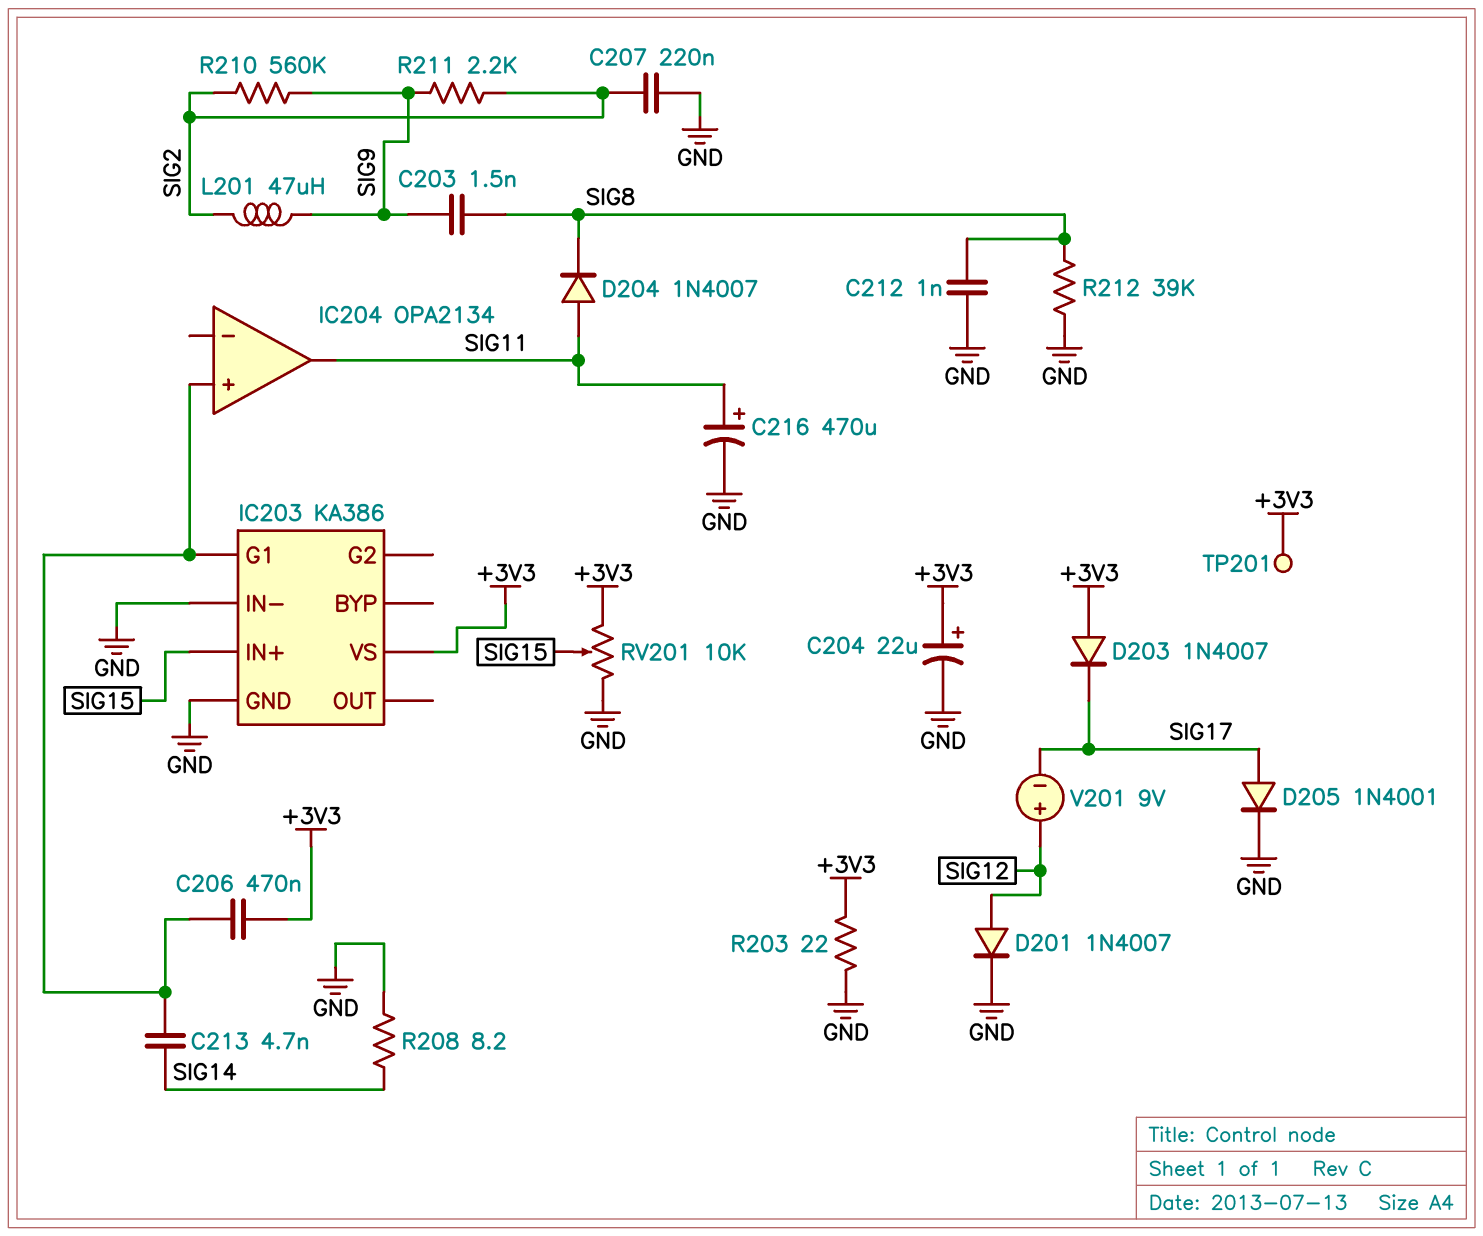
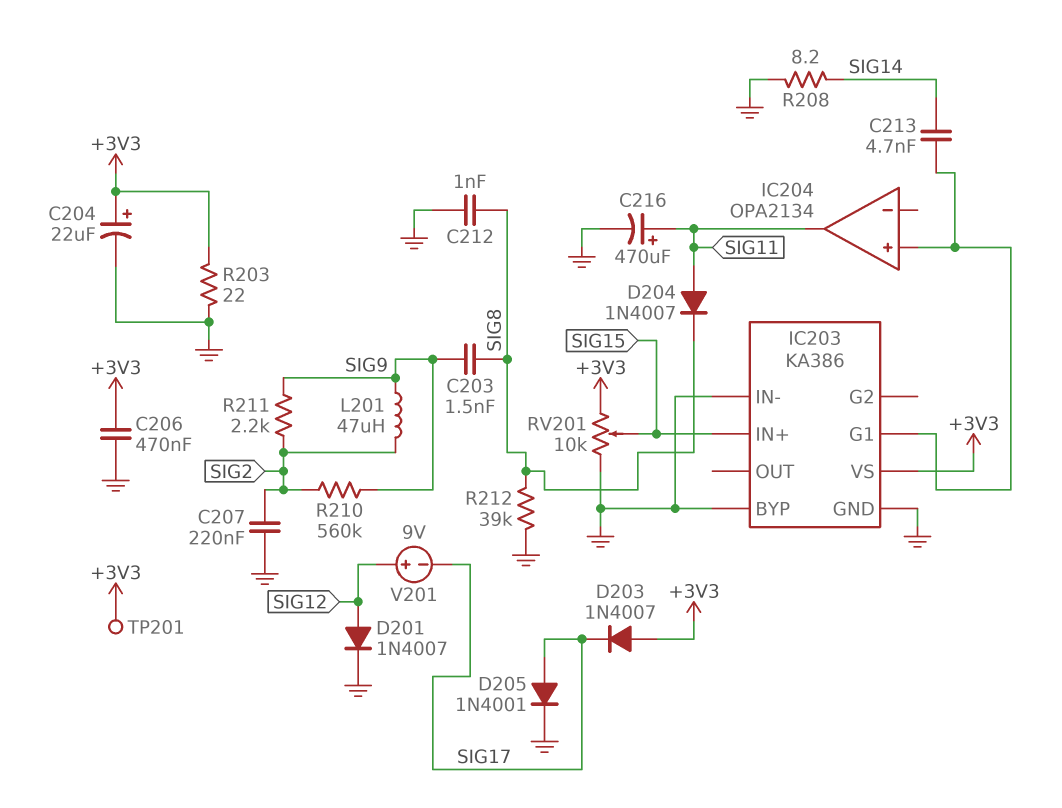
C206: 470nF (+3V3, IC203/G1) -> 470nF (+3V3, GND)
IC203 pin BYP: none -> GND

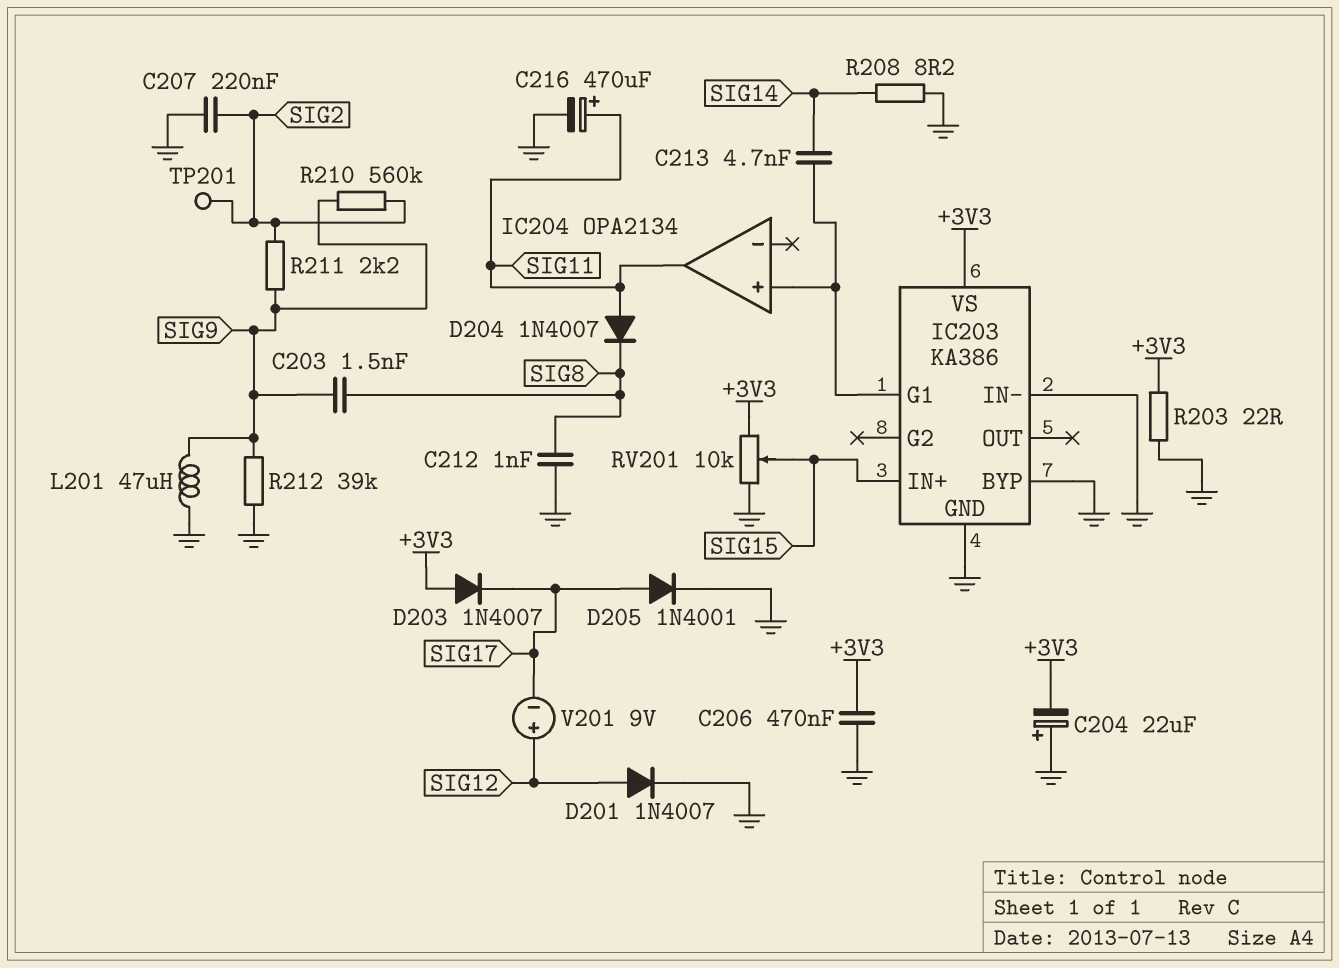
C204: 22uF (plus +3V3, minus GND) -> 22uF (plus GND, minus +3V3)
L201: 47uH (SIG2, SIG9) -> 47uH (GND, SIG9)
R212: 39k (GND, SIG8) -> 39k (GND, SIG9)
TP201: test point (+3V3) -> test point (SIG2)

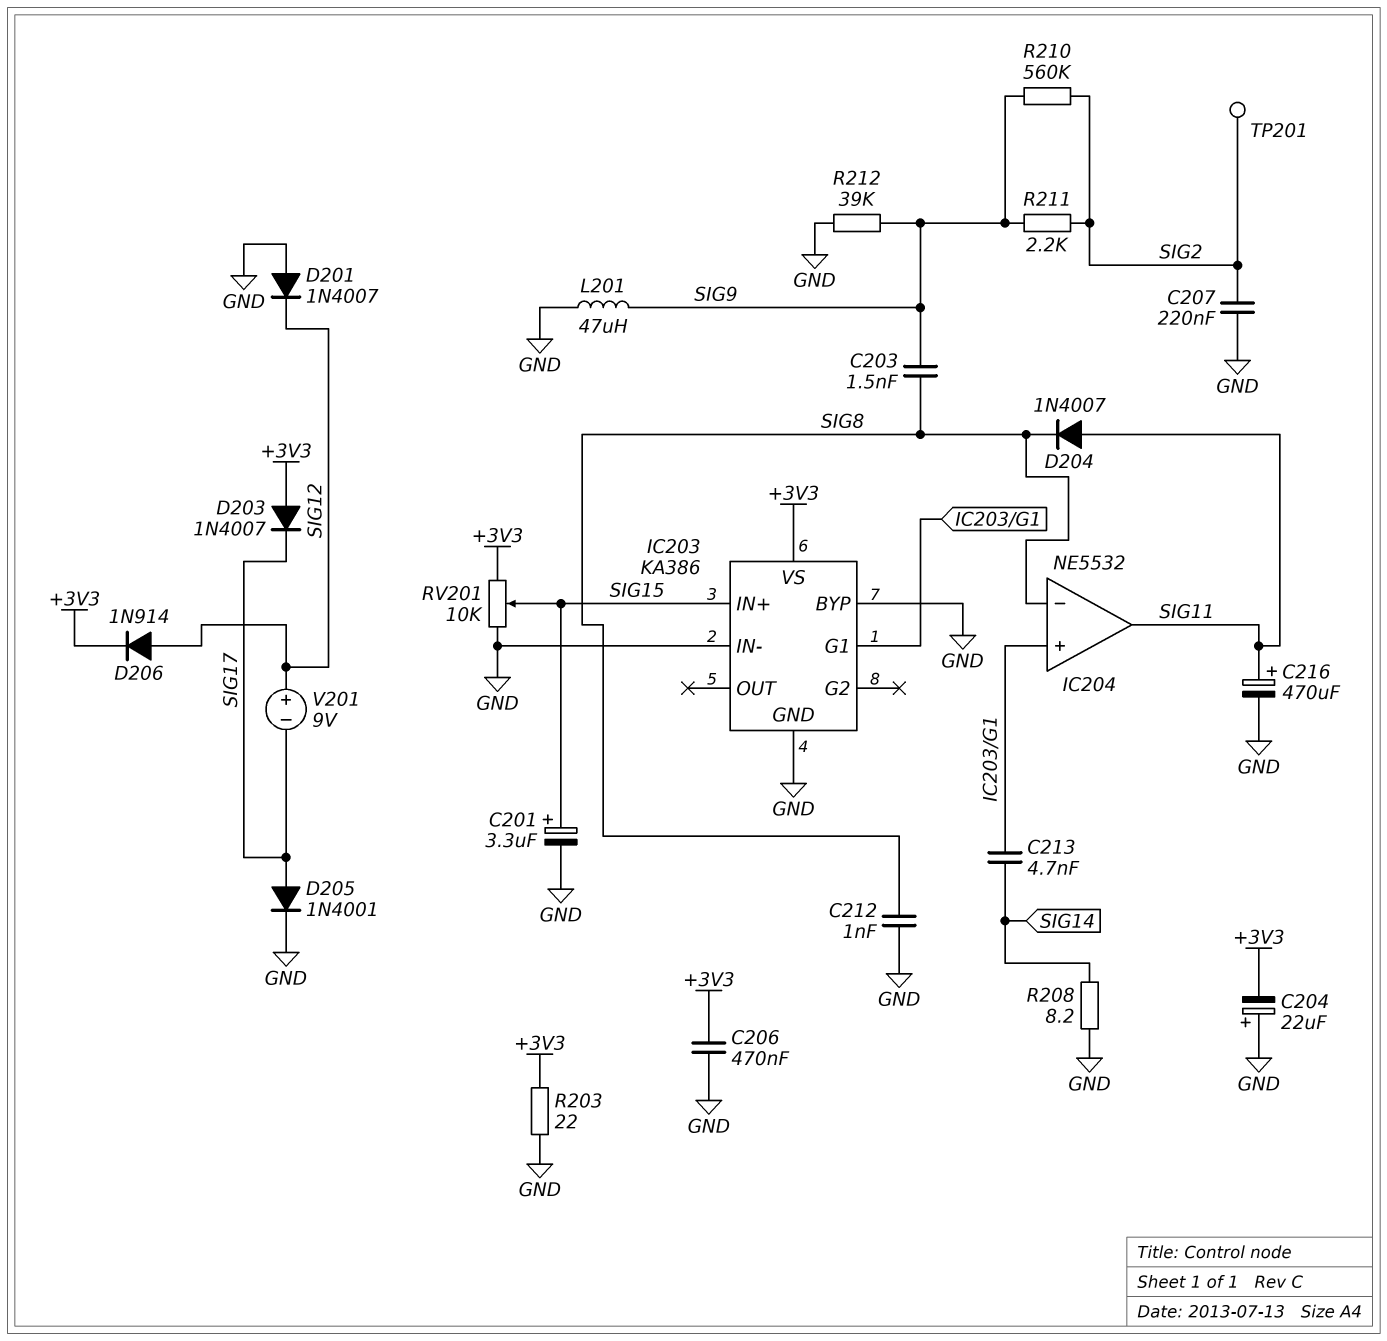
C201: none -> 3.3uF (plus SIG15, minus GND)
D201: diode 1N4007 (A SIG12, K GND) -> diode 1N4007 (A GND, K SIG12)
D206: none -> diode 1N914 (A SIG12, K +3V3)
IC204: OPA2134 -> NE5532
IC204 pin in-: none -> SIG8

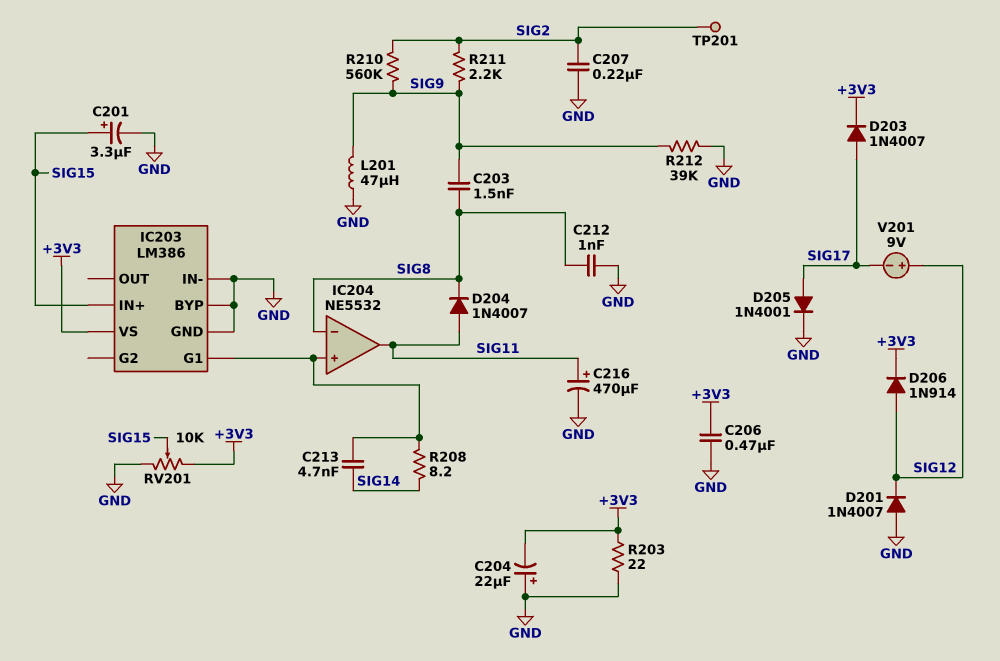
D203: diode 1N4007 (A +3V3, K SIG17) -> diode 1N4007 (A SIG17, K +3V3)
IC203: KA386 -> LM386
R208: 8.2 (GND, SIG14) -> 8.2 (IC203/G1, SIG14)

